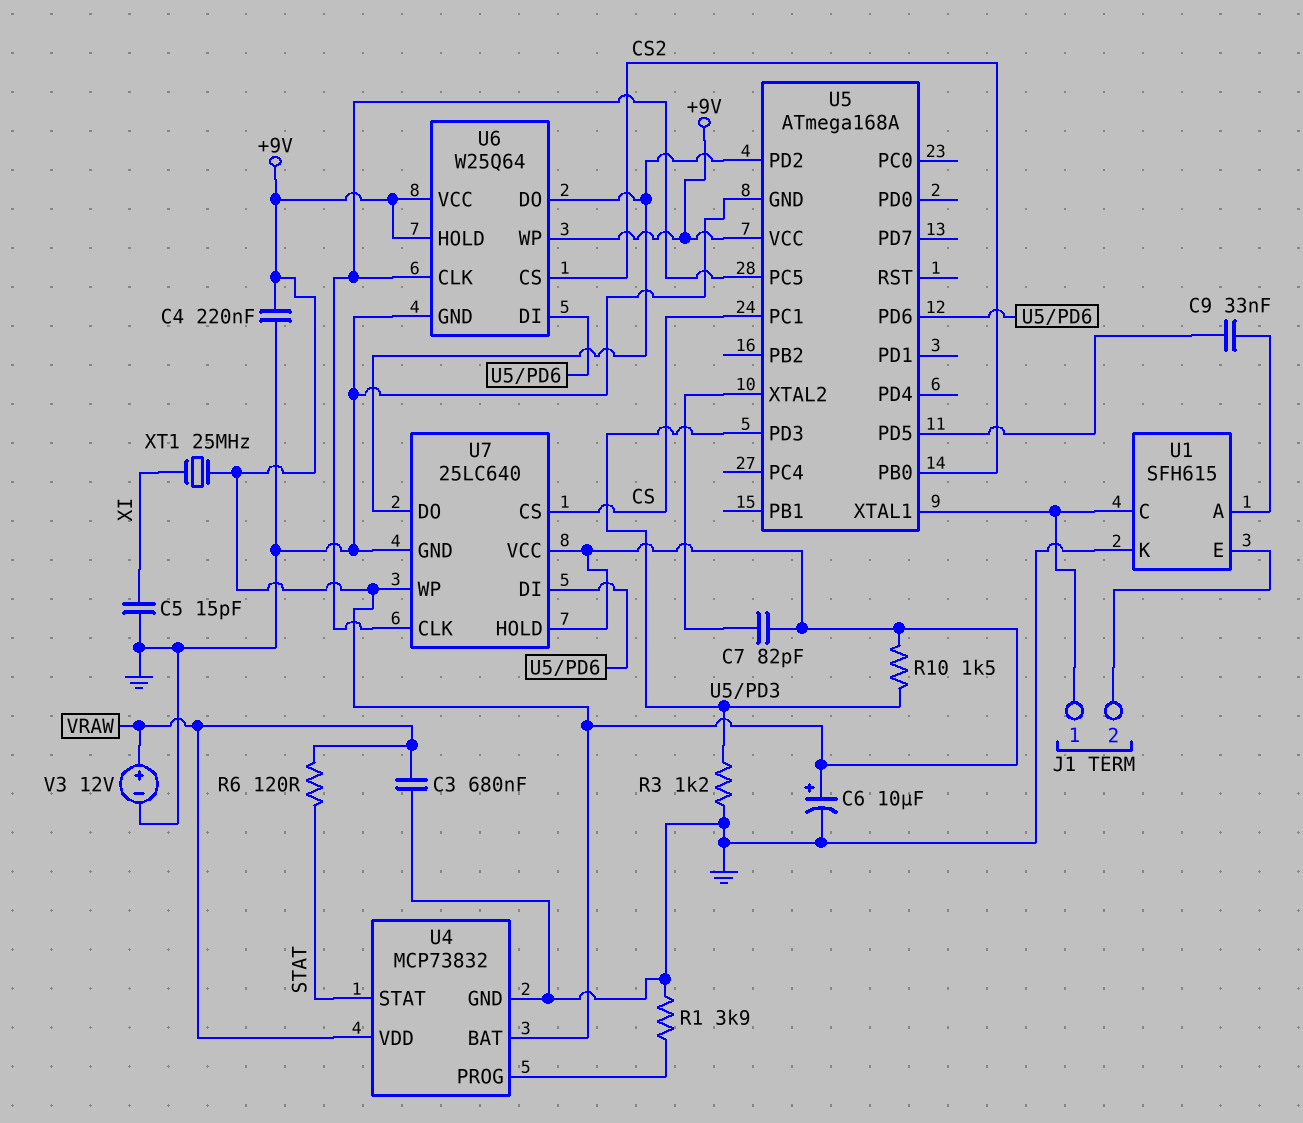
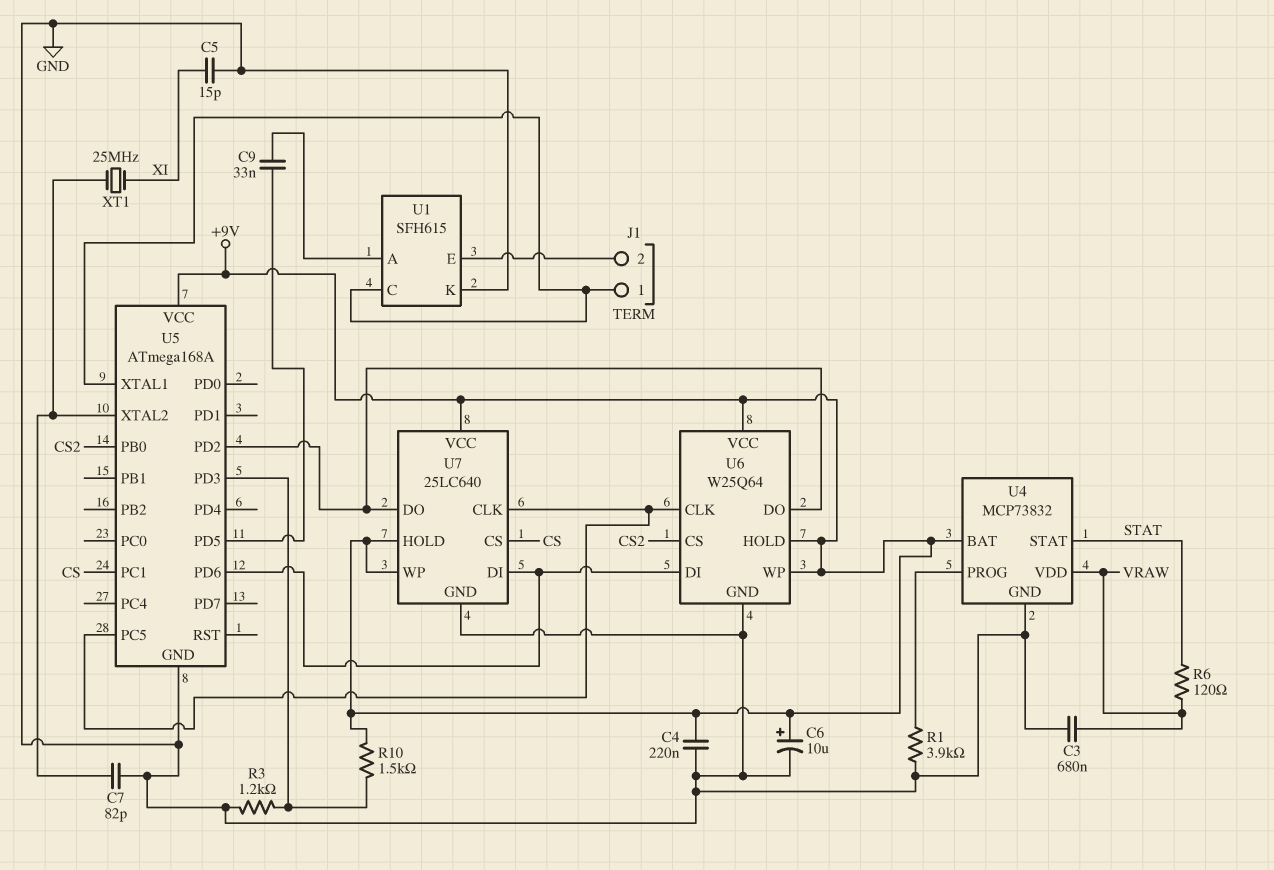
C7: 82pF (+9V, U5/XTAL2) -> 82pF (GND, U5/XTAL2)
V3: 12V (plus VRAW, minus GND) -> none
XT1: 25MHz (+9V, XI) -> 25MHz (U5/XTAL2, XI)

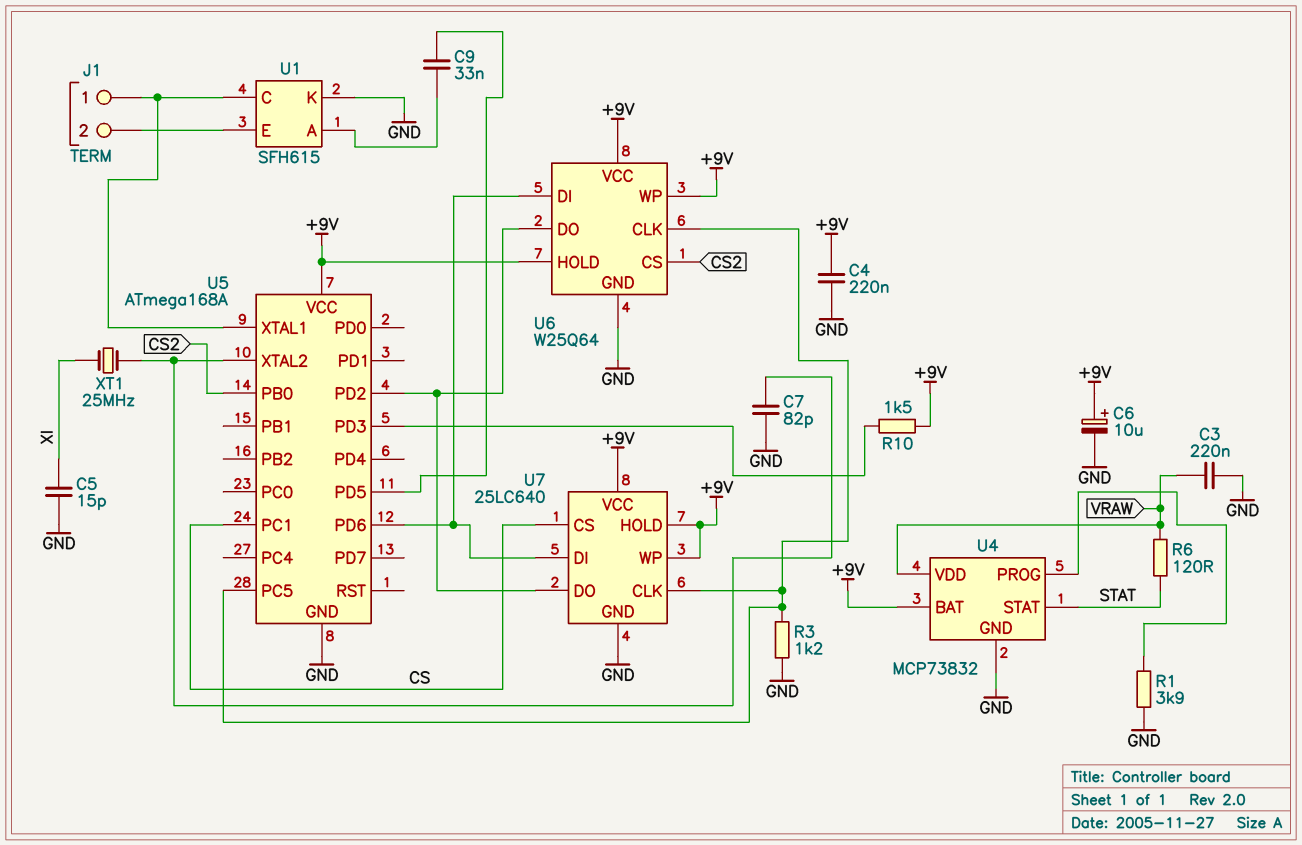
C3: 680nF (GND, VRAW) -> 220nF (GND, VRAW)
R3: 1.2k (GND, U5/PD3) -> 1.2k (GND, U5/PC5)

